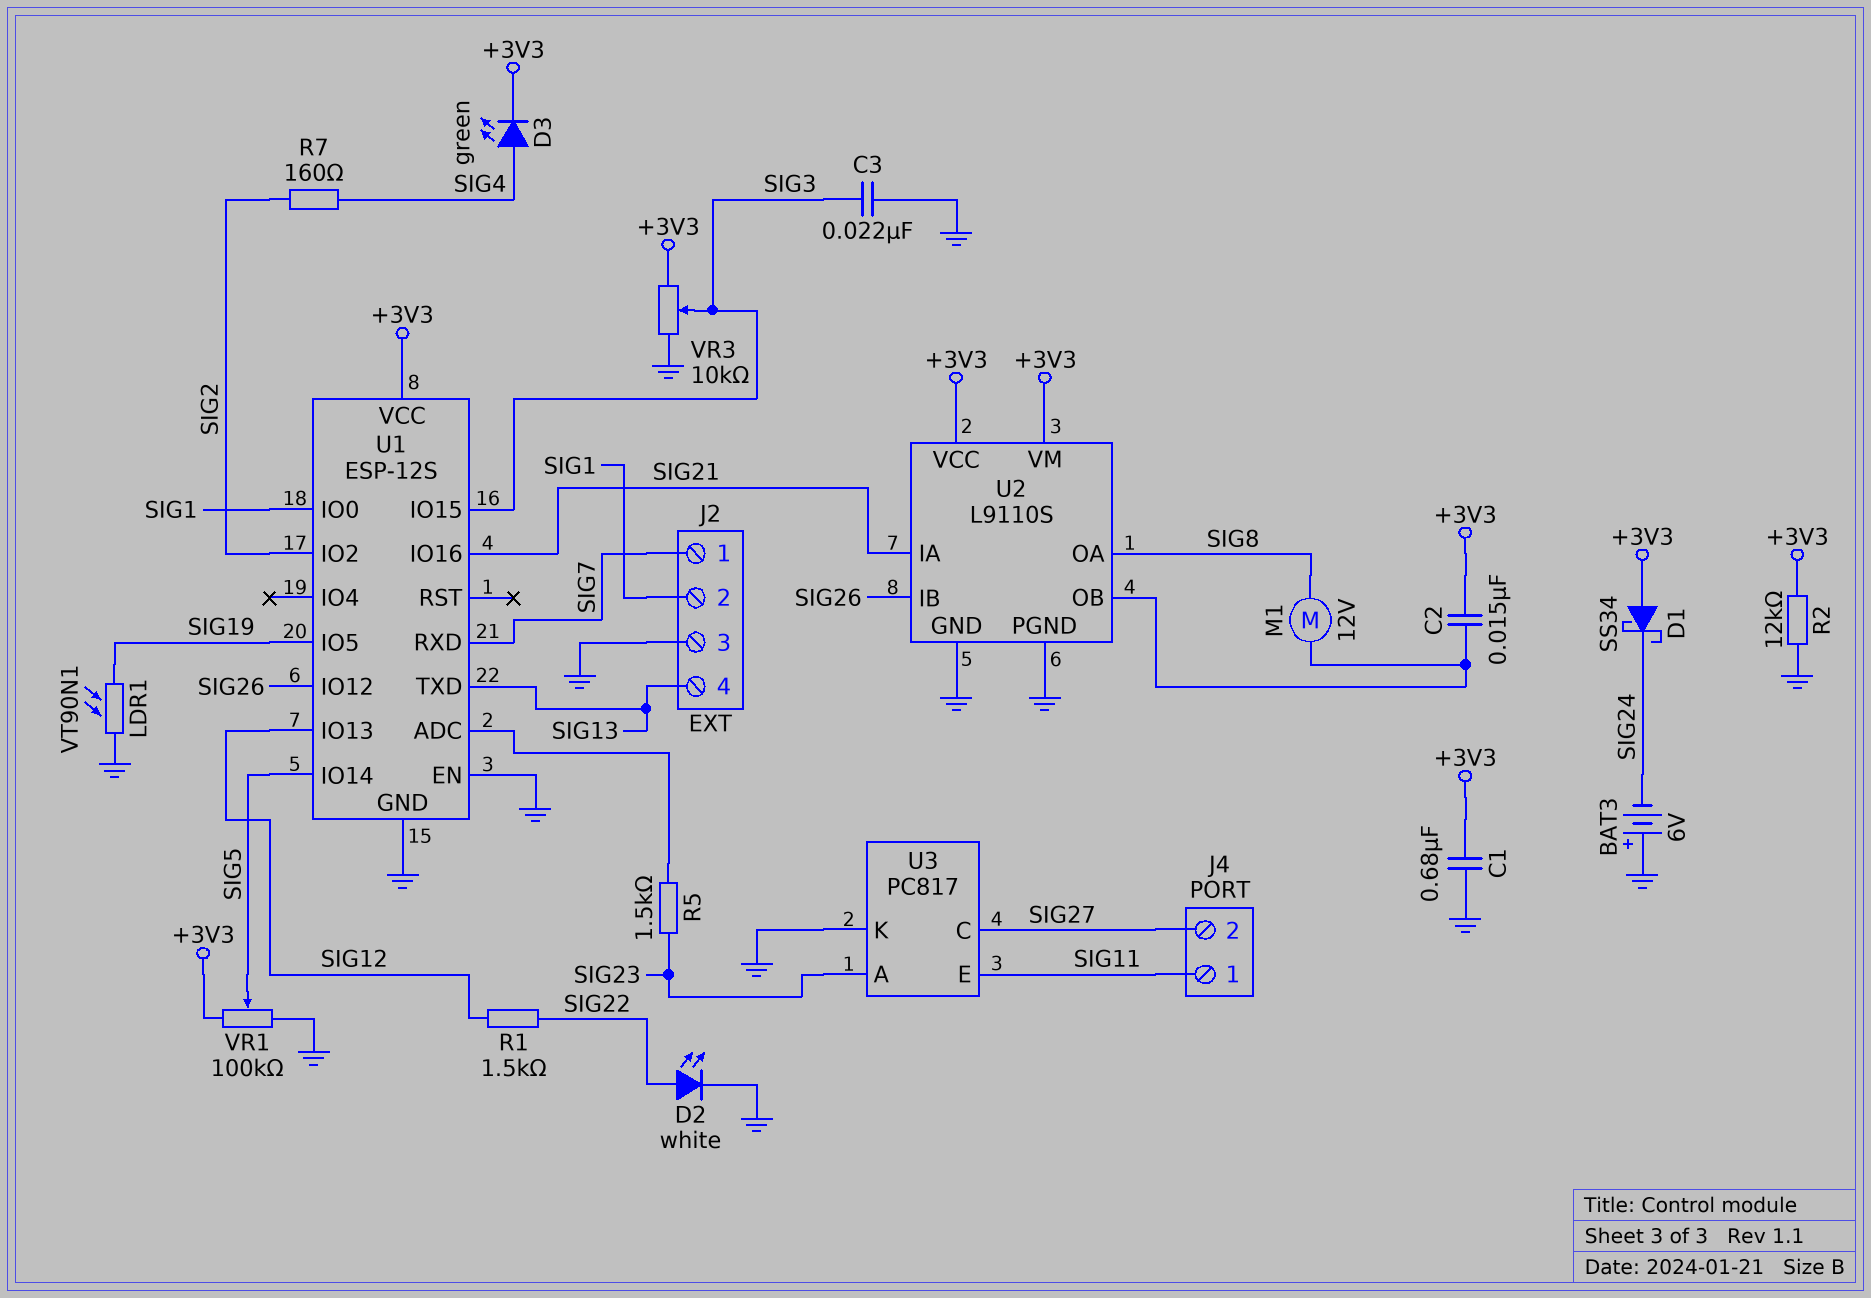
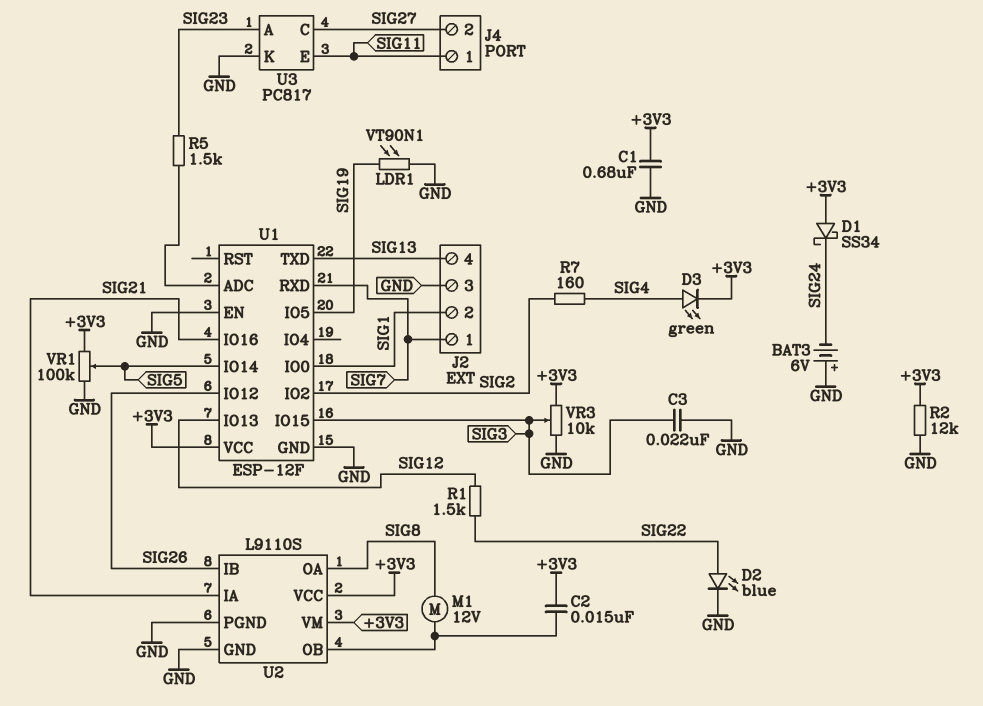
D2: LED white (A SIG22, K GND) -> LED blue (A SIG22, K GND)
U1: ESP-12S -> ESP-12F

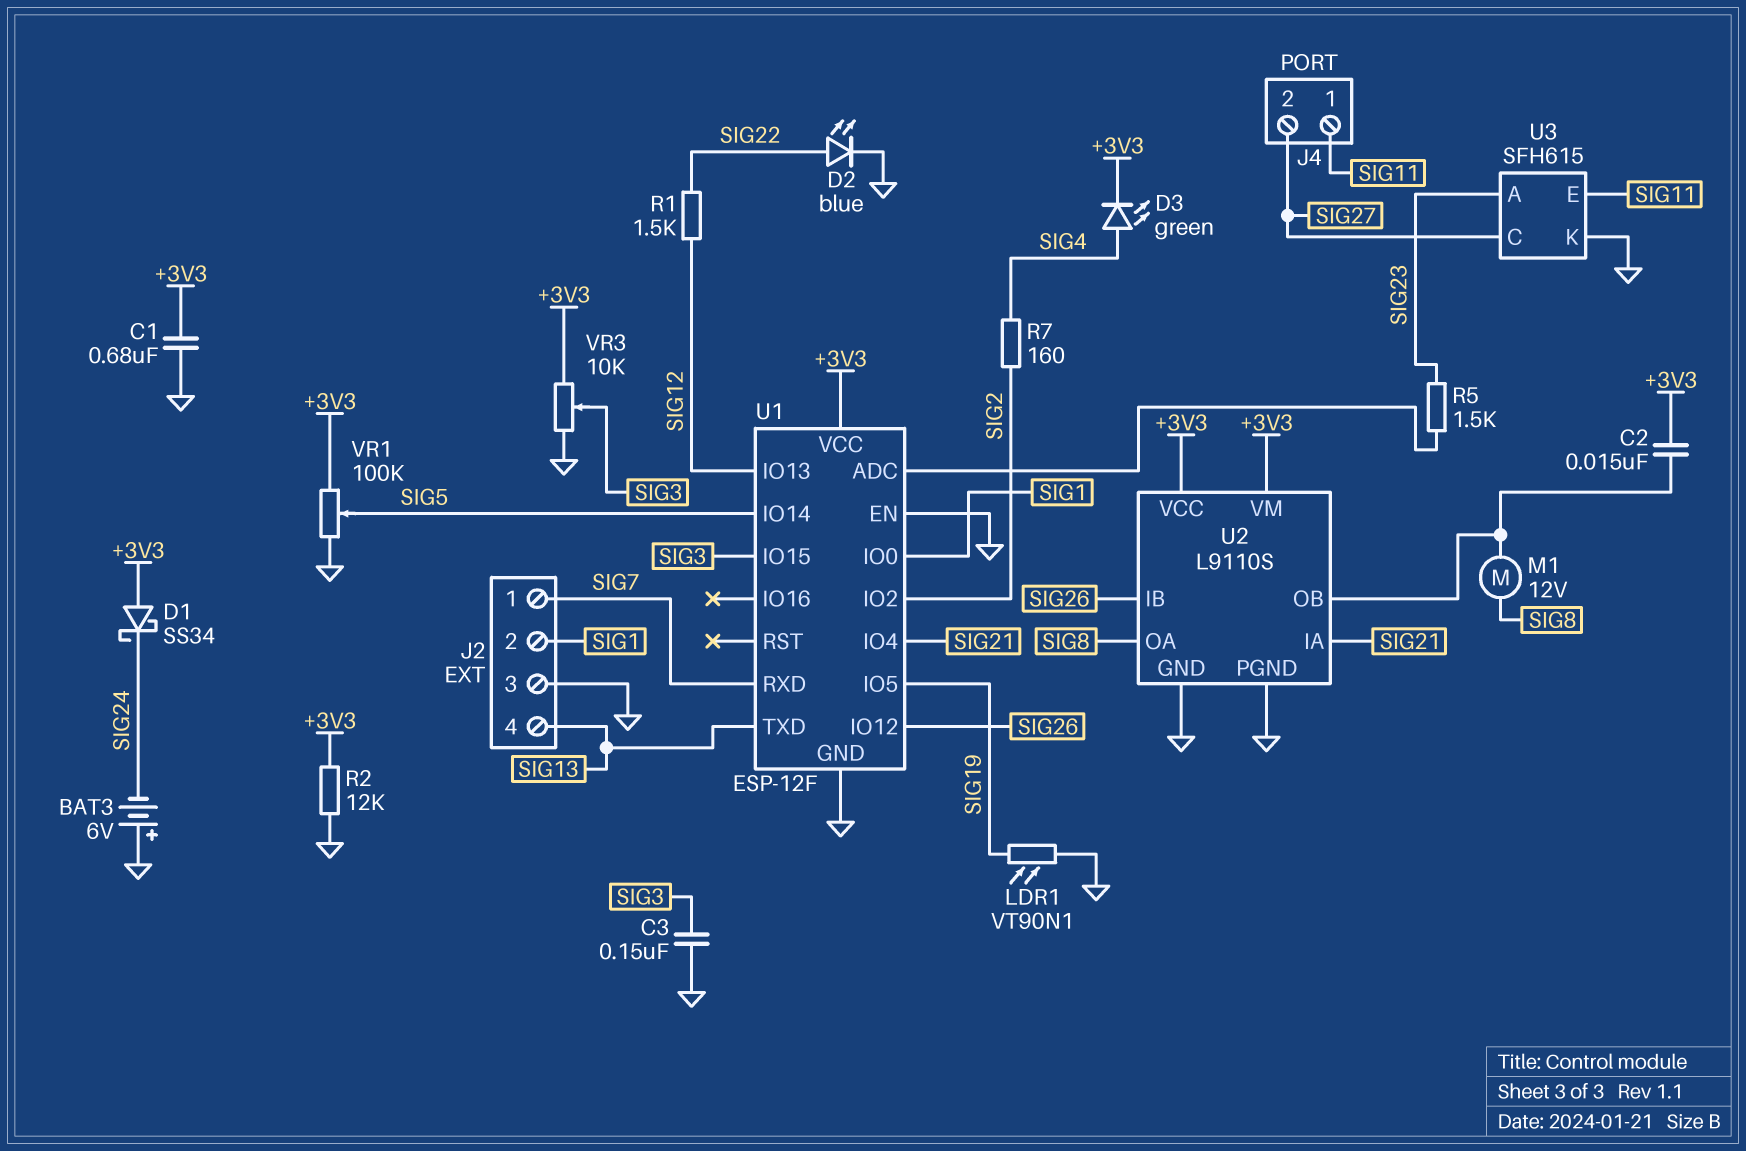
C3: 22nF (GND, SIG3) -> 150nF (GND, SIG3)
U1 pin IO4: none -> SIG21
U1 pin IO16: SIG21 -> none
U3: PC817 -> SFH615

